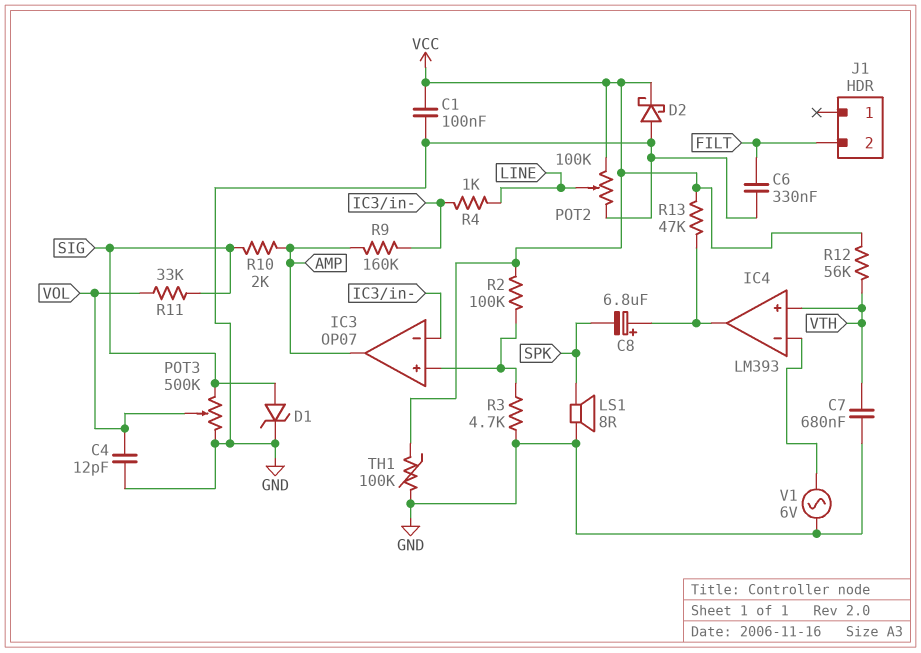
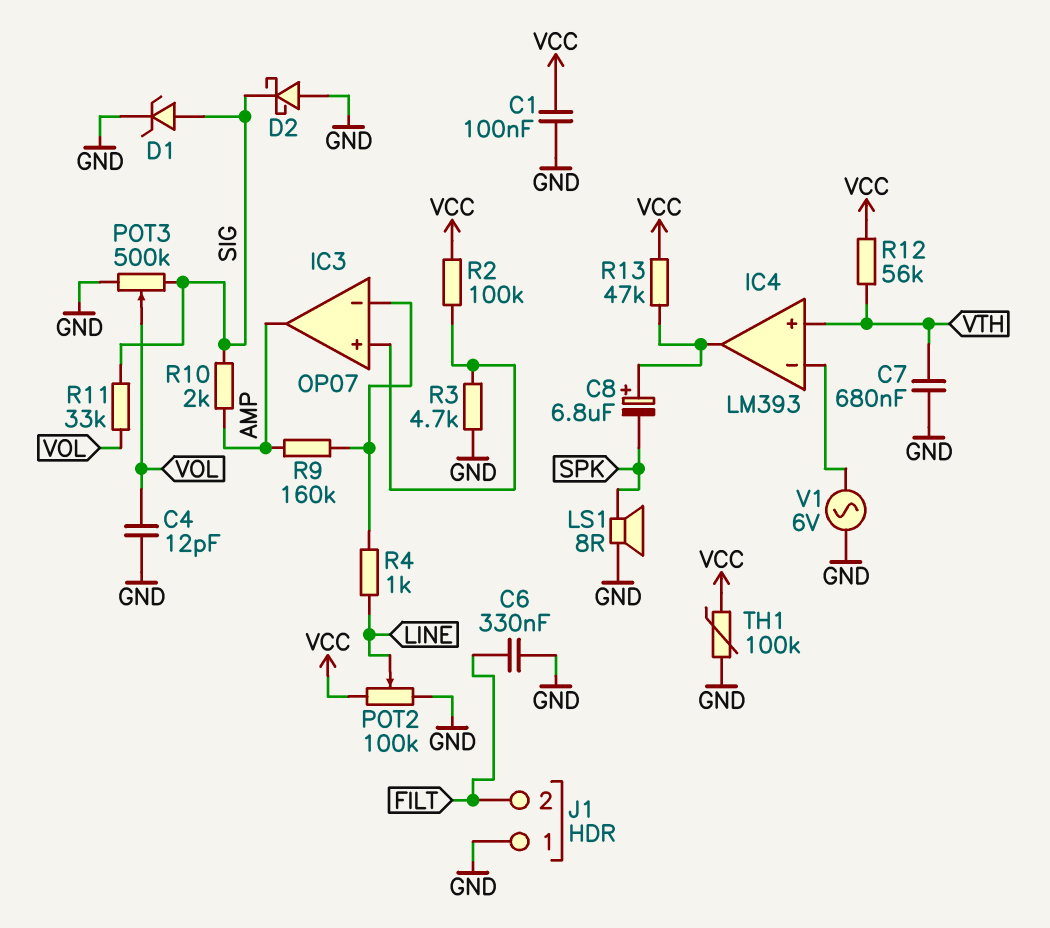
D2: schottky (A GND, K VCC) -> schottky (A GND, K SIG)
J1 pin 1: none -> GND

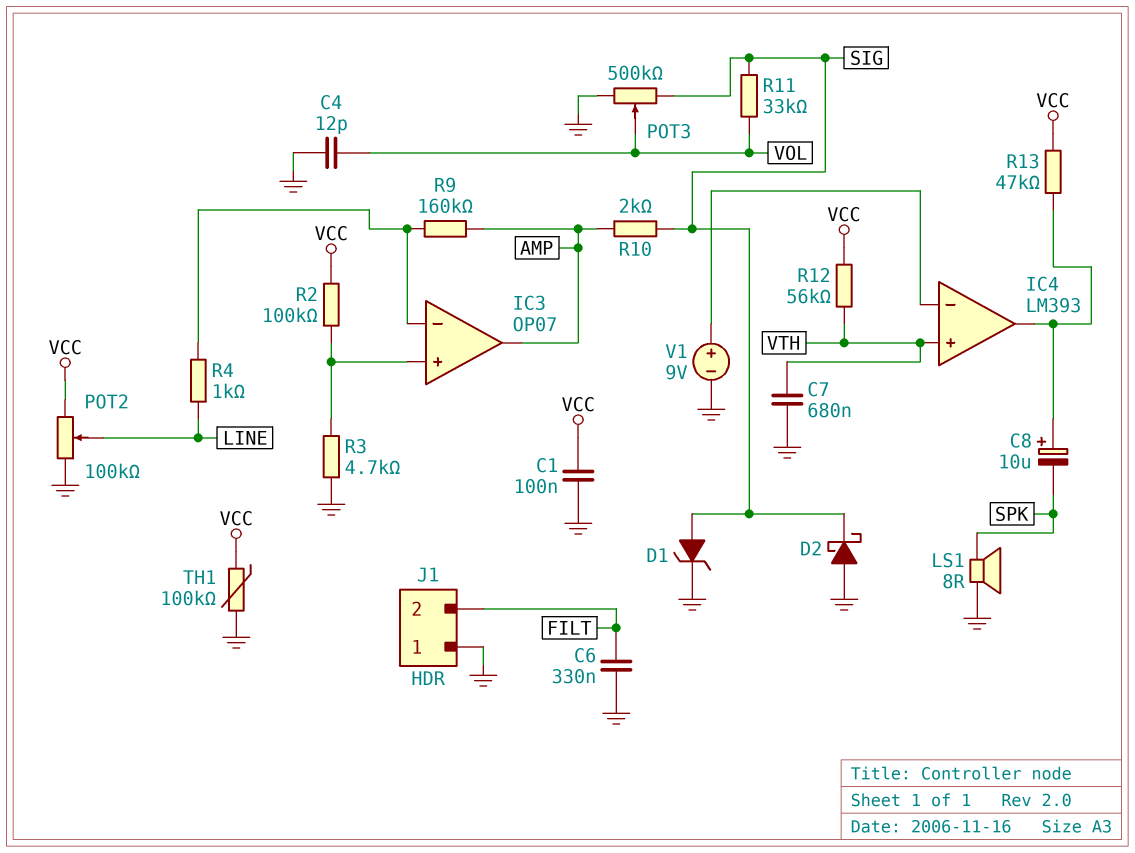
C8: 6.8uF (plus IC4/out, minus SPK) -> 10uF (plus IC4/out, minus SPK)
V1: AC 6V (GND, IC4/in-) -> 9V (plus IC4/in-, minus GND)

